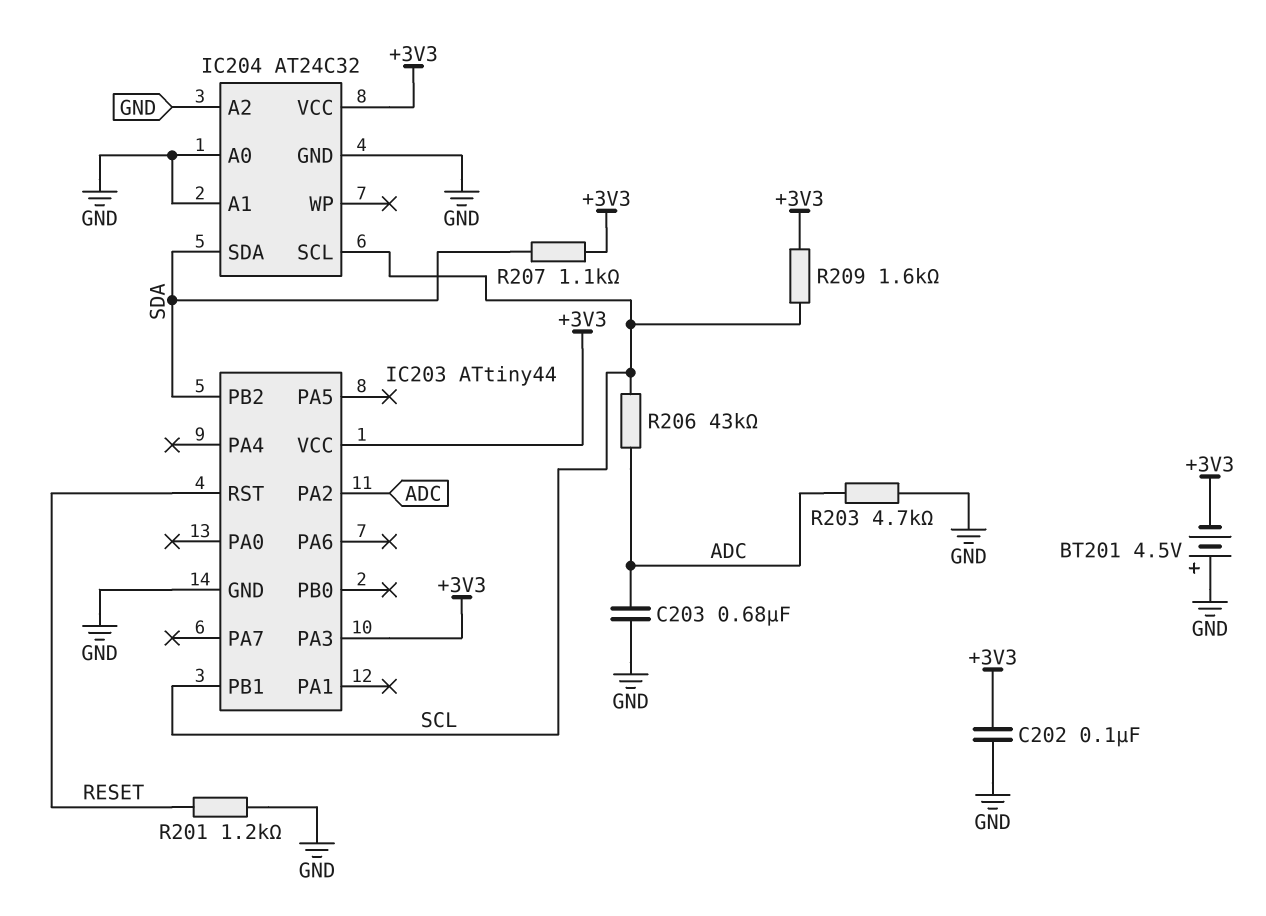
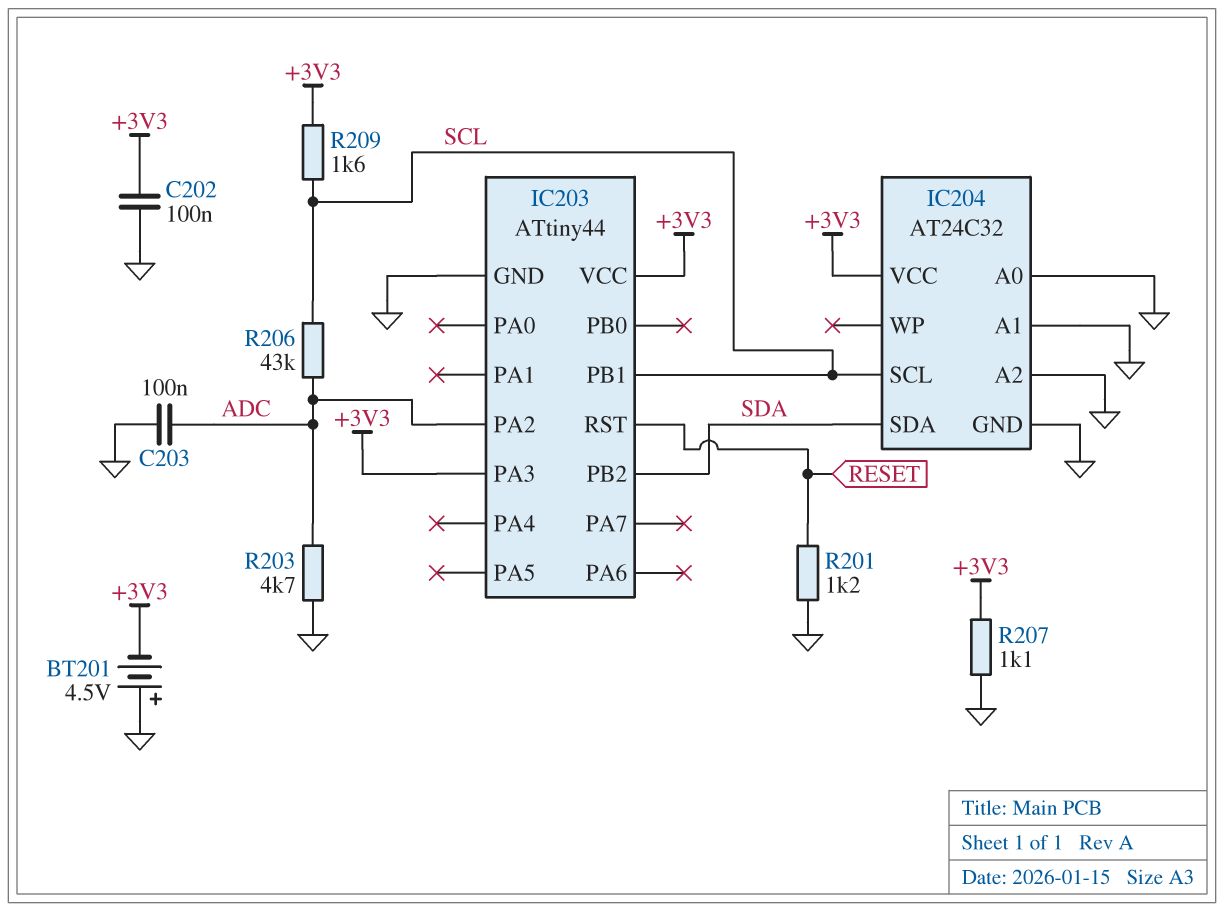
C203: 680nF (ADC, GND) -> 100nF (ADC, GND)
R207: 1.1k (+3V3, SDA) -> 1.1k (+3V3, GND)

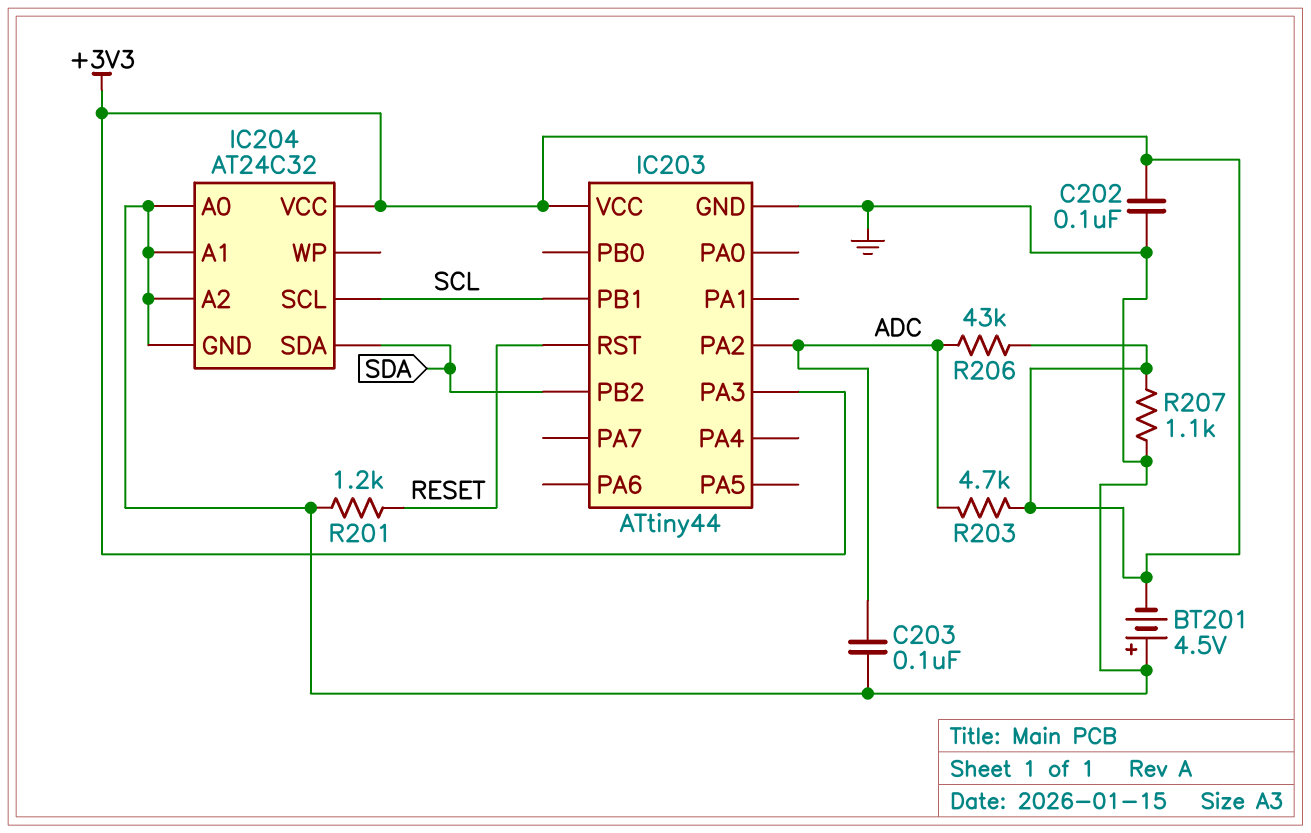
R203: 4.7k (ADC, GND) -> 4.7k (+3V3, ADC)
R206: 43k (ADC, SCL) -> 43k (+3V3, ADC)
R209: 1.6k (+3V3, SCL) -> none

